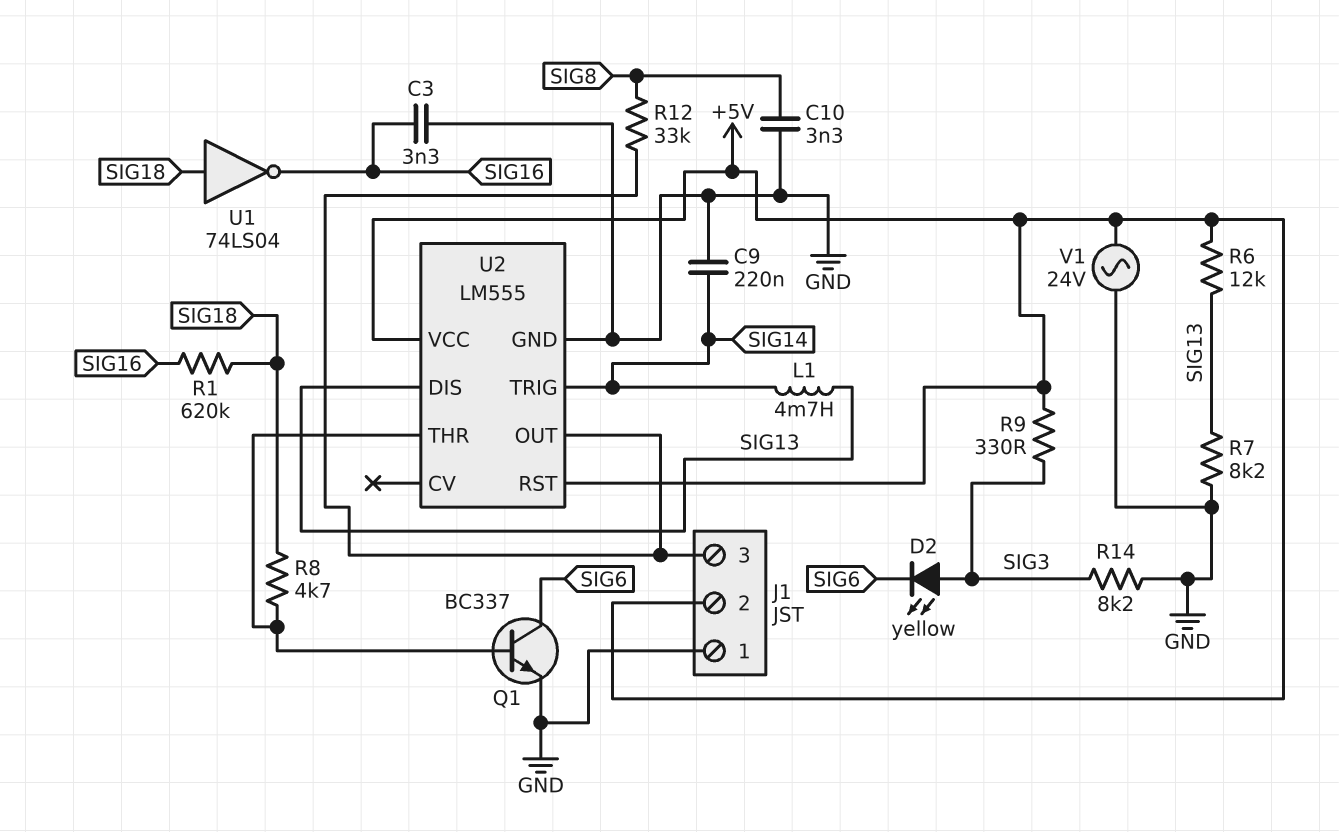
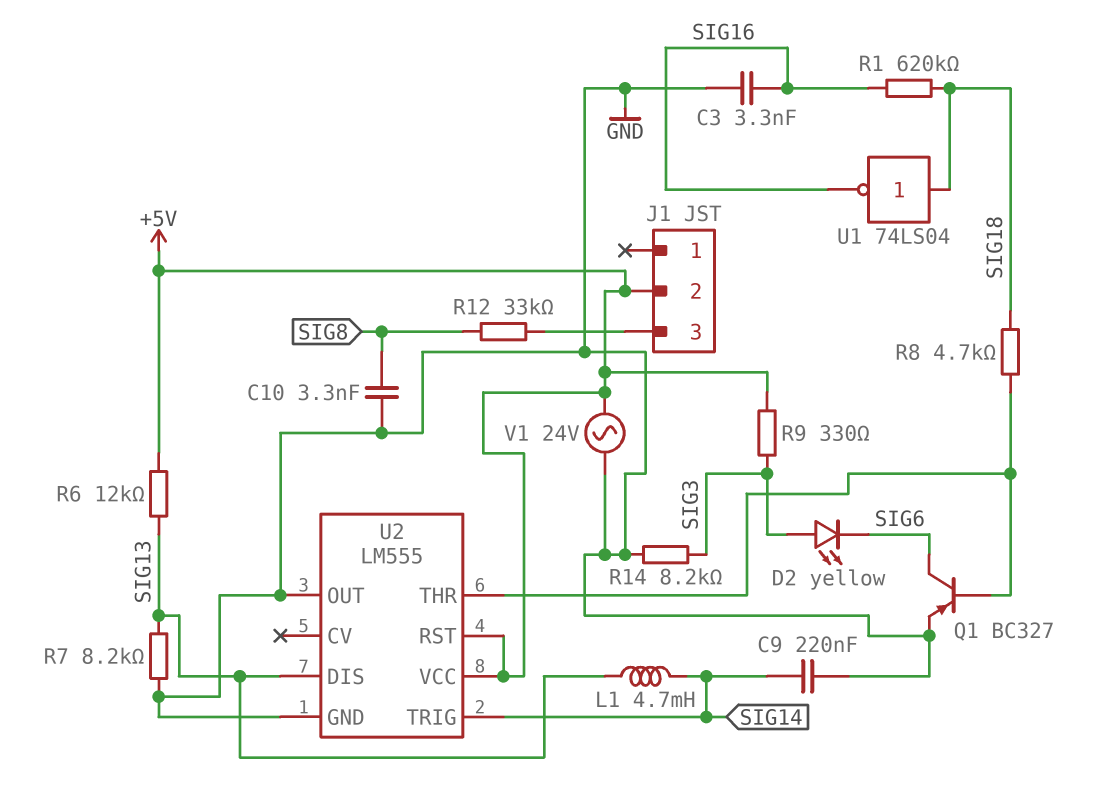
J1 pin 1: GND -> none
Q1: NPN BC337 (B U2/THR, C SIG6, E GND) -> PNP BC327 (B U2/THR, C SIG6, E GND)
U2 pin OUT: J1/3 -> GND

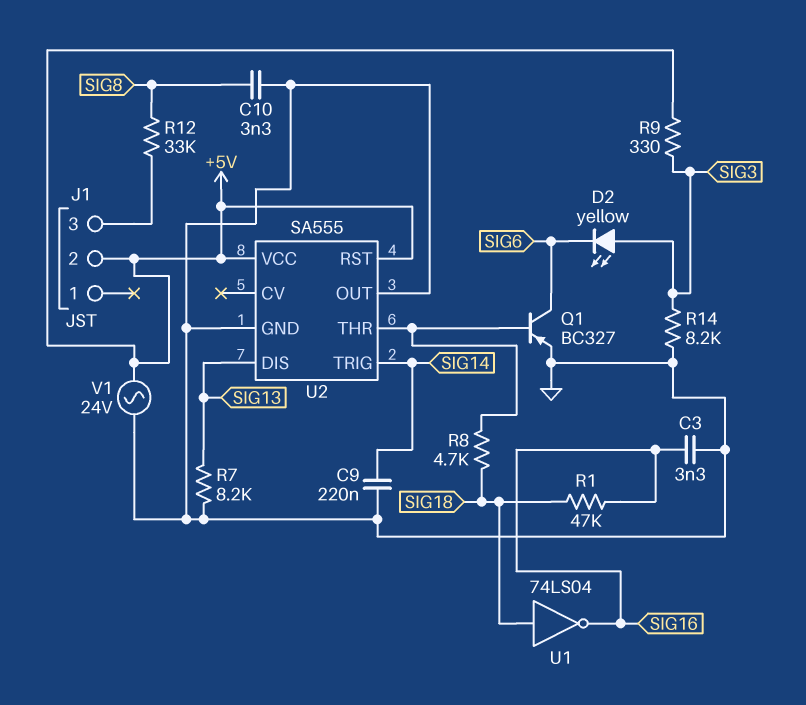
L1: 4.7mH (SIG13, SIG14) -> none
R1: 620k (SIG16, SIG18) -> 47k (SIG16, SIG18)
R6: 12k (+5V, SIG13) -> none
U2: LM555 -> SA555

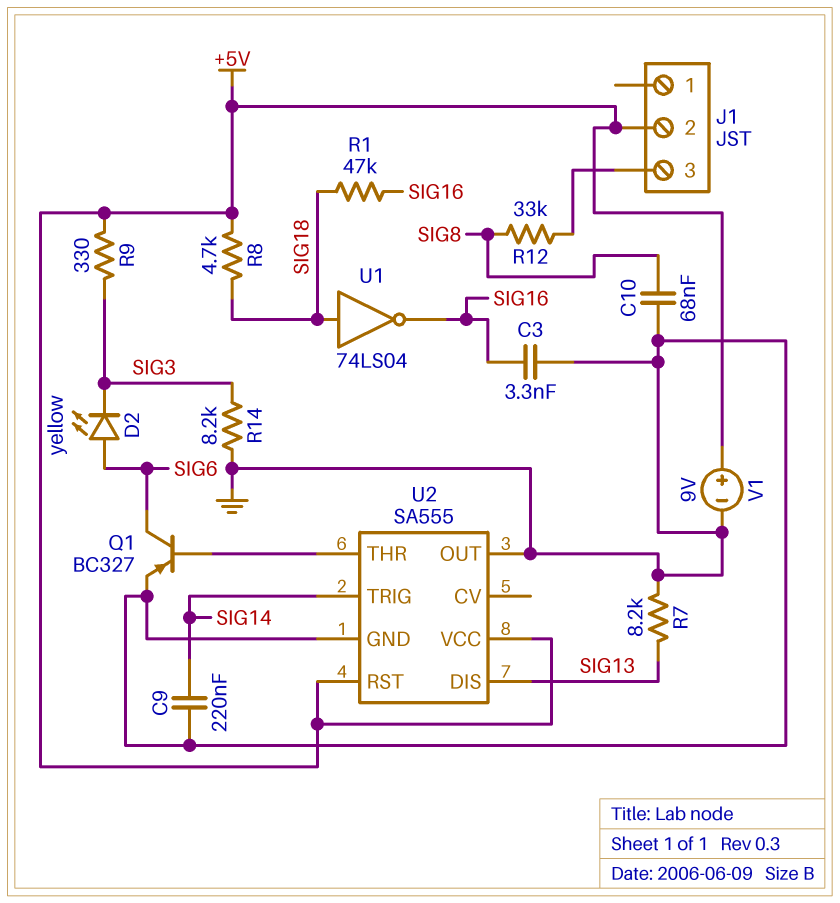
C10: 3.3nF (GND, SIG8) -> 68nF (GND, SIG8)
D2: LED yellow (A SIG3, K SIG6) -> LED yellow (A SIG6, K SIG3)
R8: 4.7k (SIG18, U2/THR) -> 4.7k (+5V, SIG18)
V1: AC 24V (+5V, GND) -> 9V (plus +5V, minus GND)

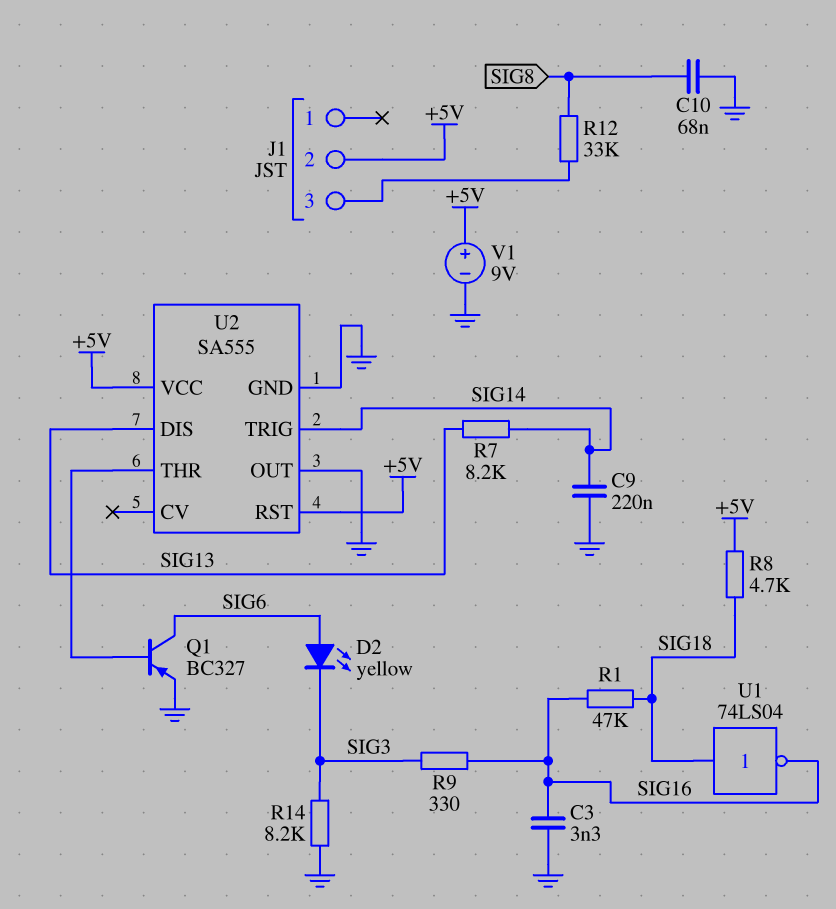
R7: 8.2k (GND, SIG13) -> 8.2k (SIG13, SIG14)
R9: 330 (+5V, SIG3) -> 330 (SIG3, SIG16)

